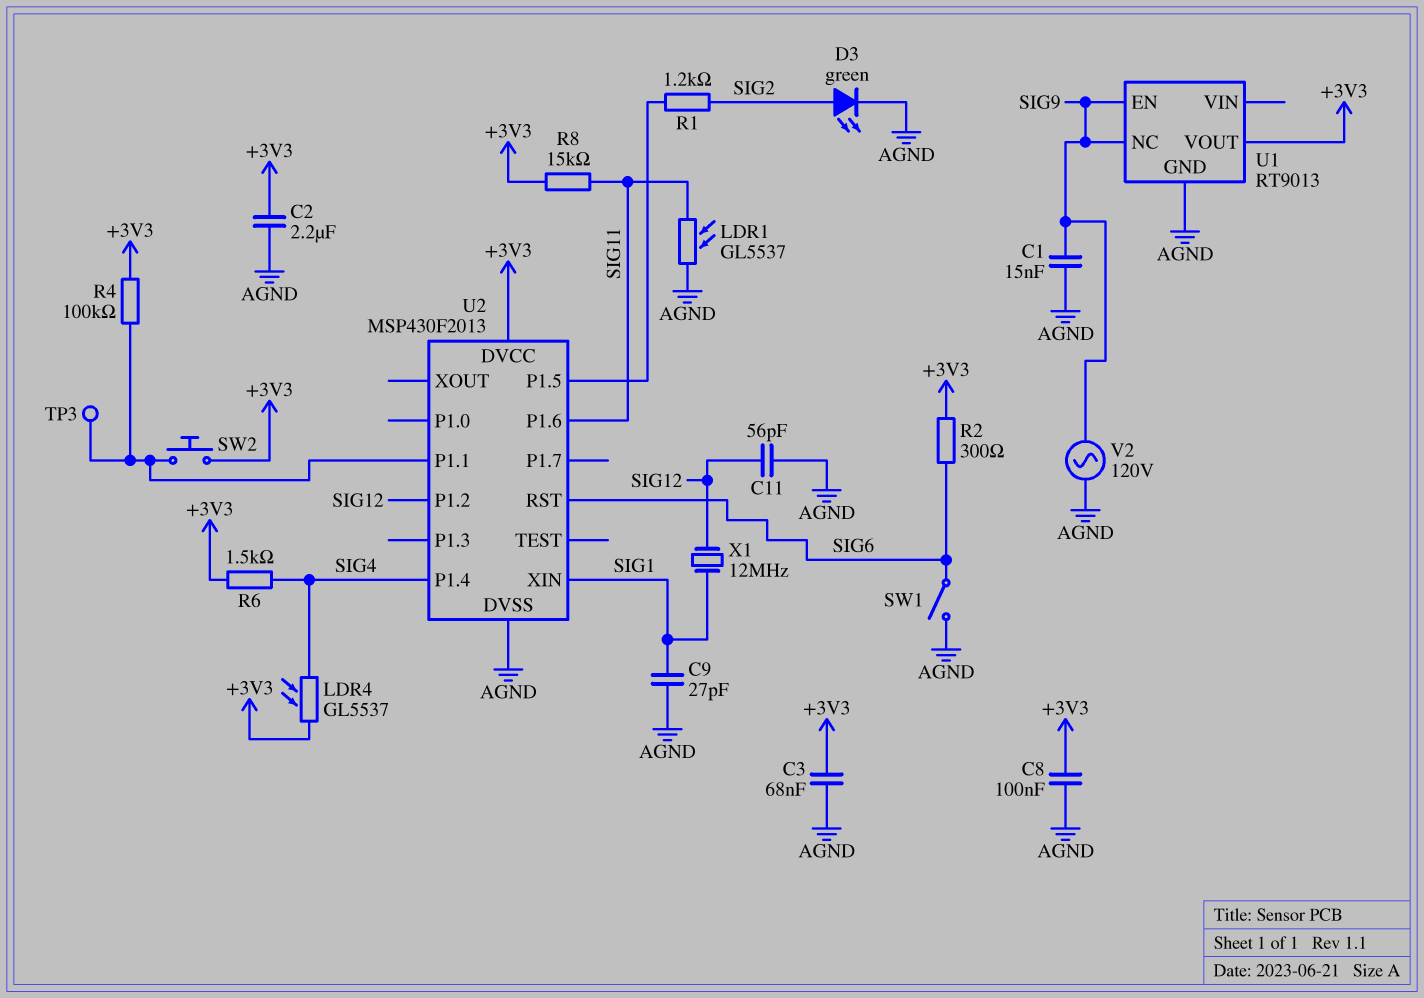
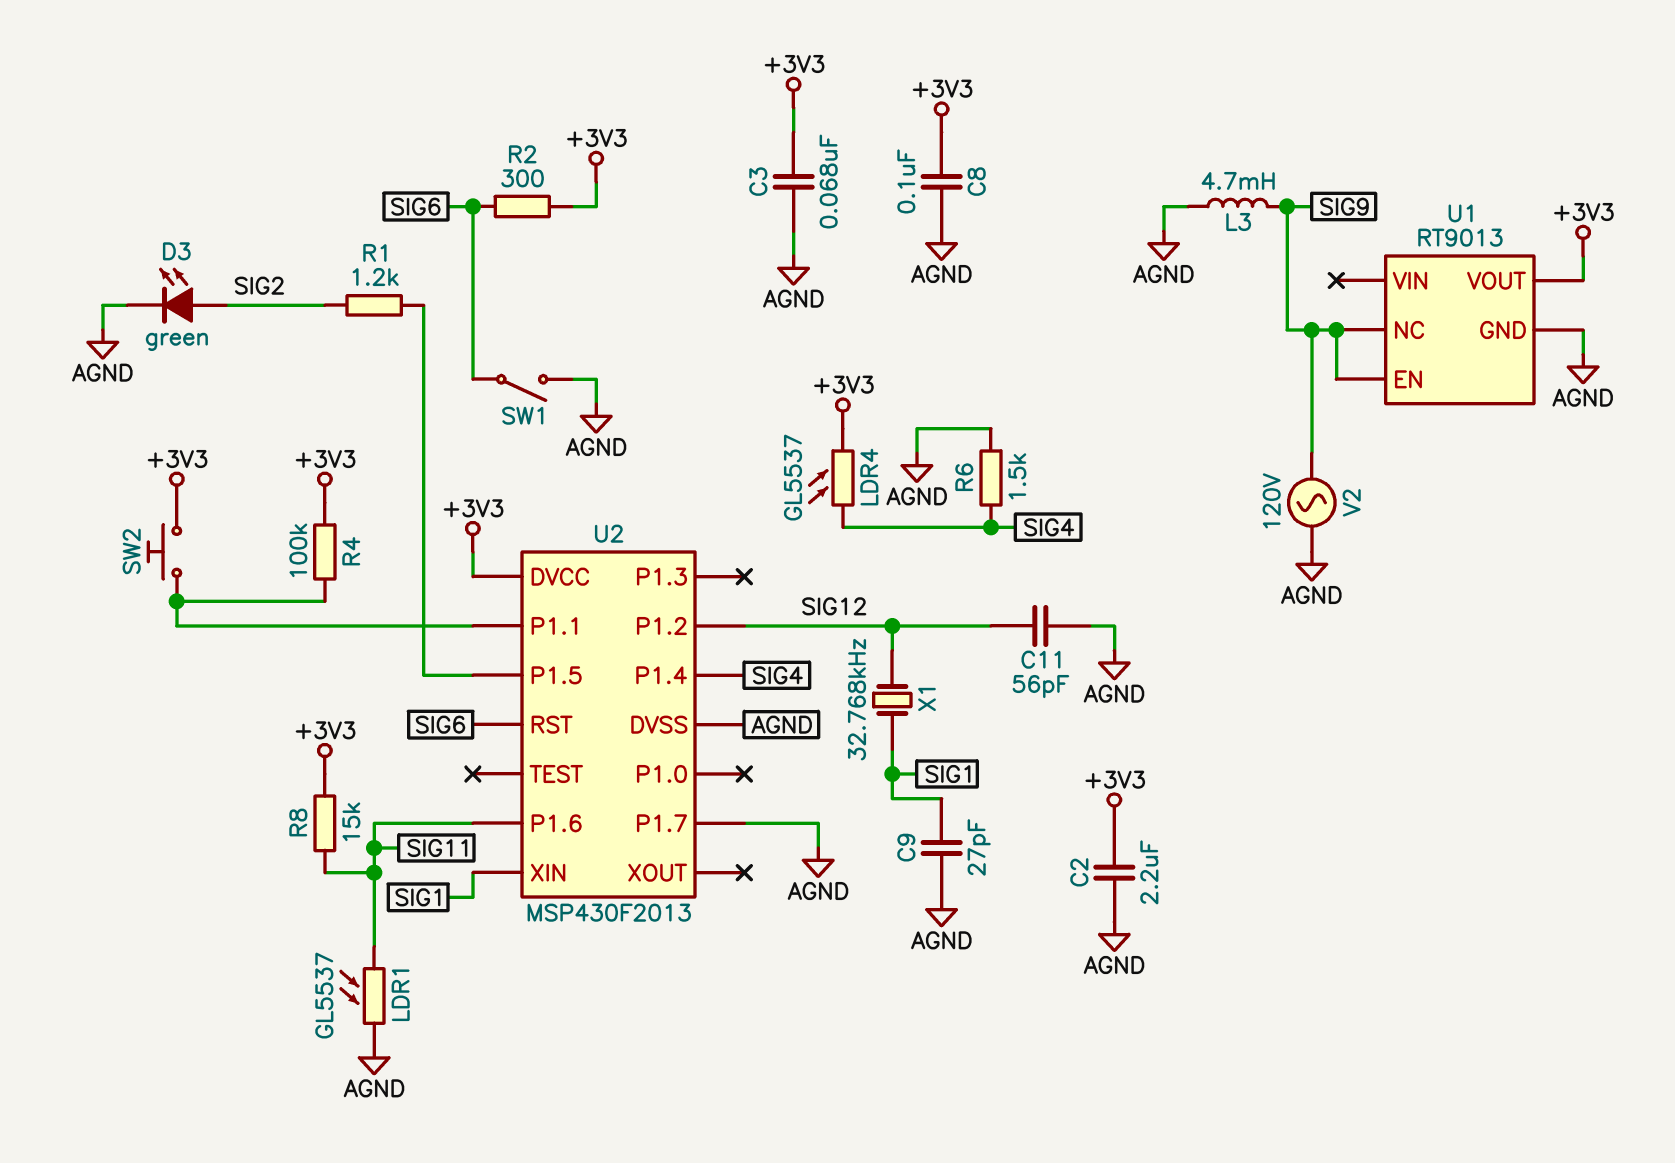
C1: 15nF (AGND, SIG9) -> none
L3: none -> 4.7mH (AGND, SIG9)
R6: 1.5k (+3V3, SIG4) -> 1.5k (AGND, SIG4)
TP3: test point (U2/P1.1) -> none
U2 pin P1.7: none -> AGND
X1: 12MHz (SIG1, SIG12) -> 32.768kHz (SIG1, SIG12)

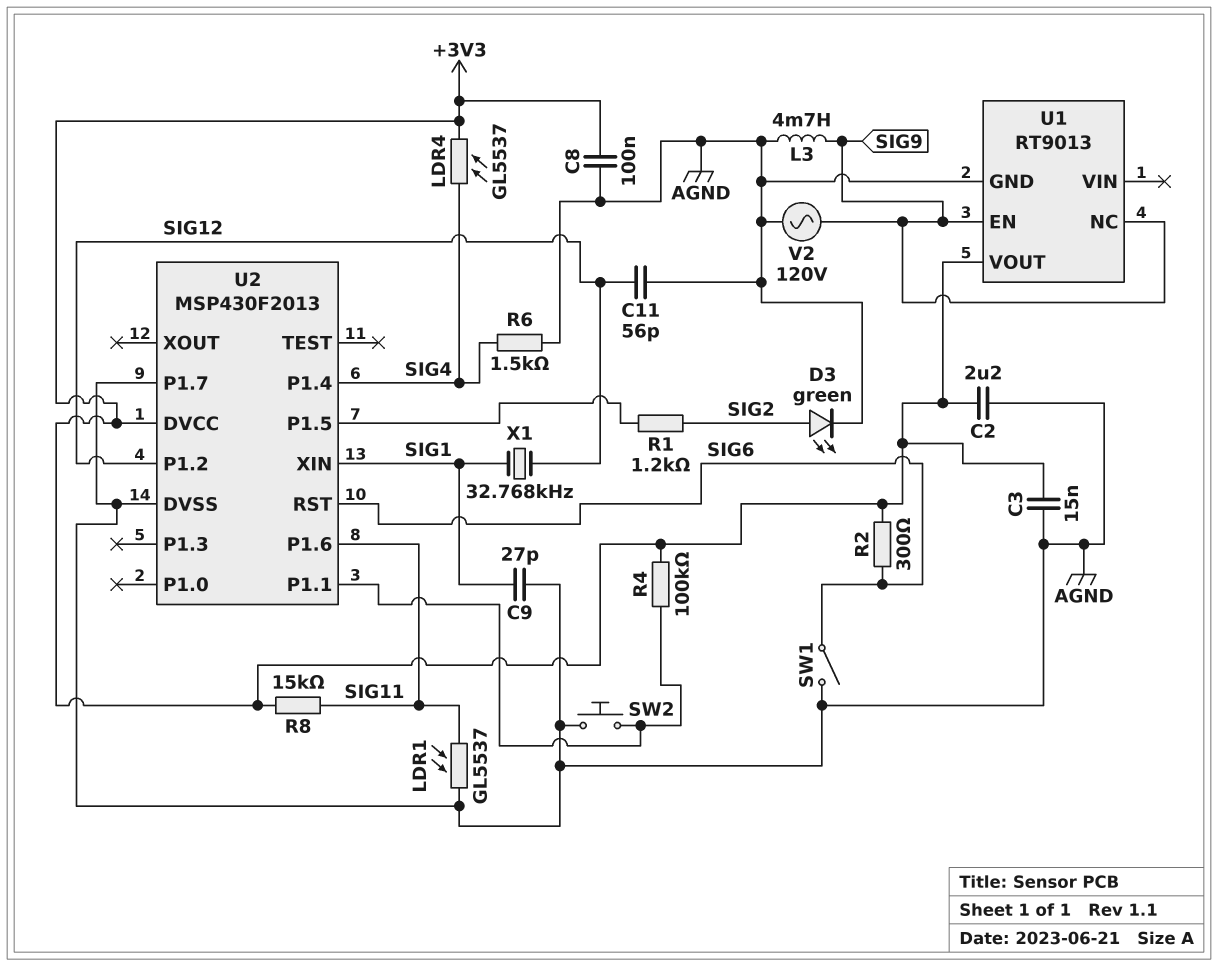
C3: 68nF (+3V3, AGND) -> 15nF (+3V3, AGND)
SW2: button (+3V3, U2/P1.1) -> button (AGND, U2/P1.1)

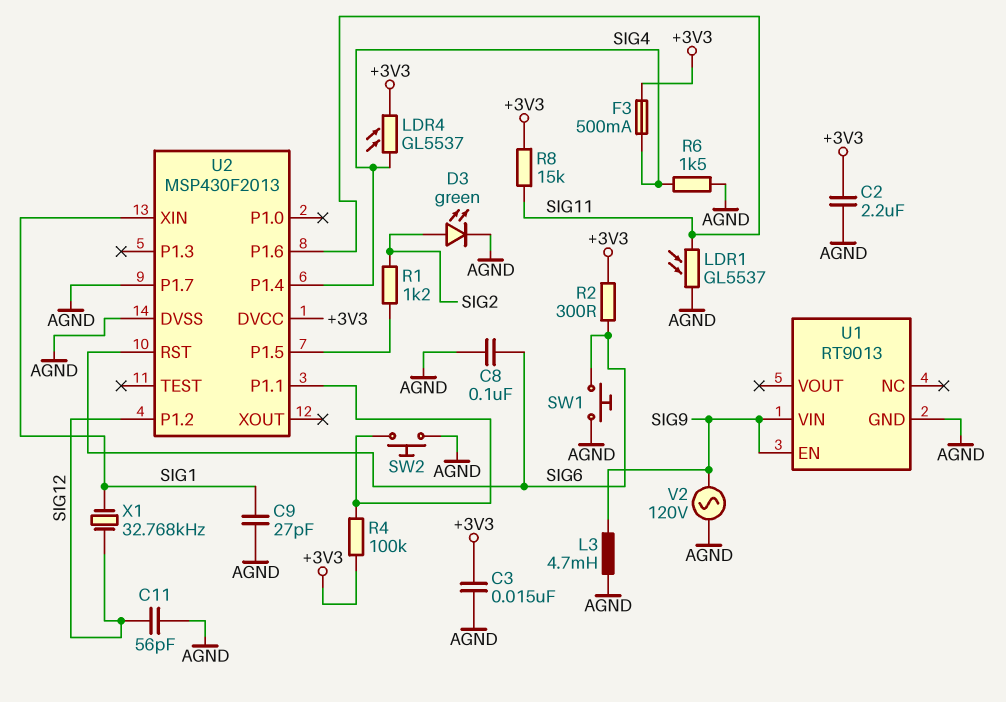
C8: 100nF (+3V3, AGND) -> 100nF (AGND, SIG6)
F3: none -> 500mA (+3V3, SIG4)
SW1: switch (AGND, SIG6) -> button (AGND, SIG6)
U1 pin NC: SIG9 -> none
U1 pin VIN: none -> SIG9
U1 pin VOUT: +3V3 -> none

